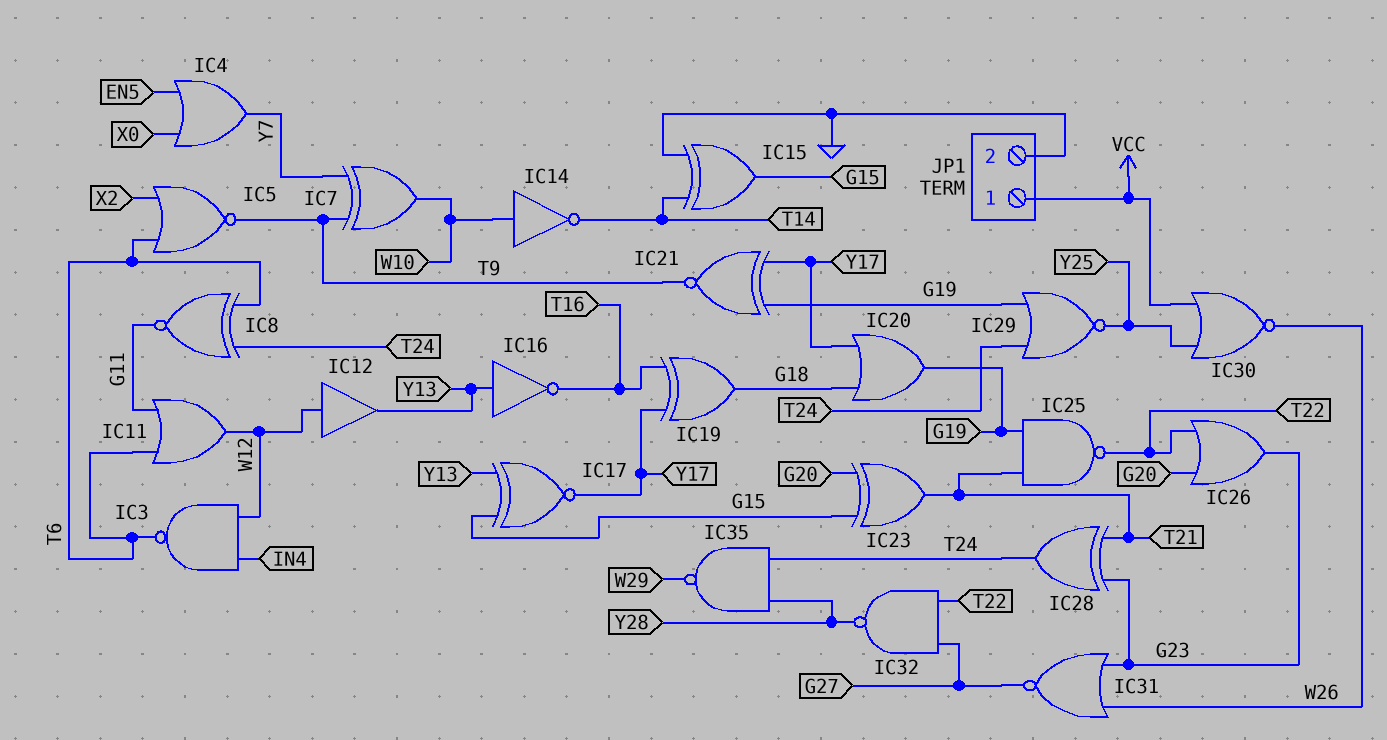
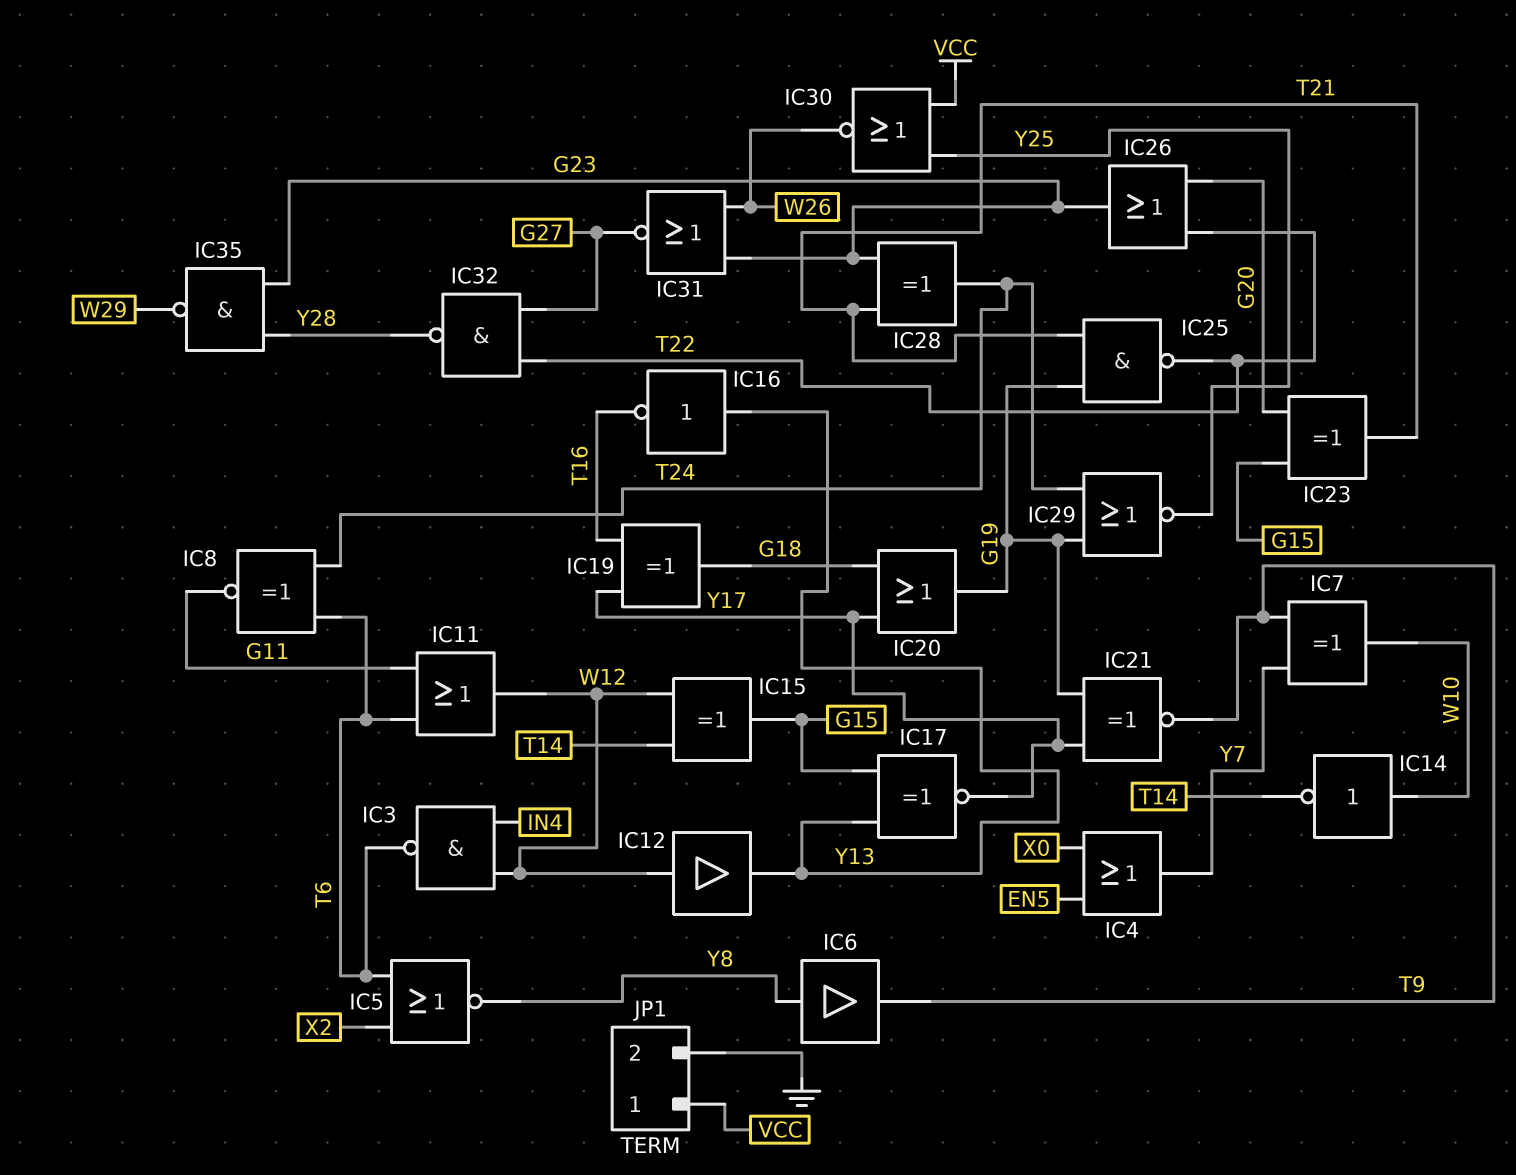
IC5: NOR (in T6, in X2, out T9) -> NOR (in T6, in X2, out Y8)
IC6: none -> buffer (in Y8, out T9)
IC15: XOR (in GND, in T14, out G15) -> XOR (in T14, in W12, out G15)
IC35: NAND (in T24, in Y28, out W29) -> NAND (in G23, in Y28, out W29)

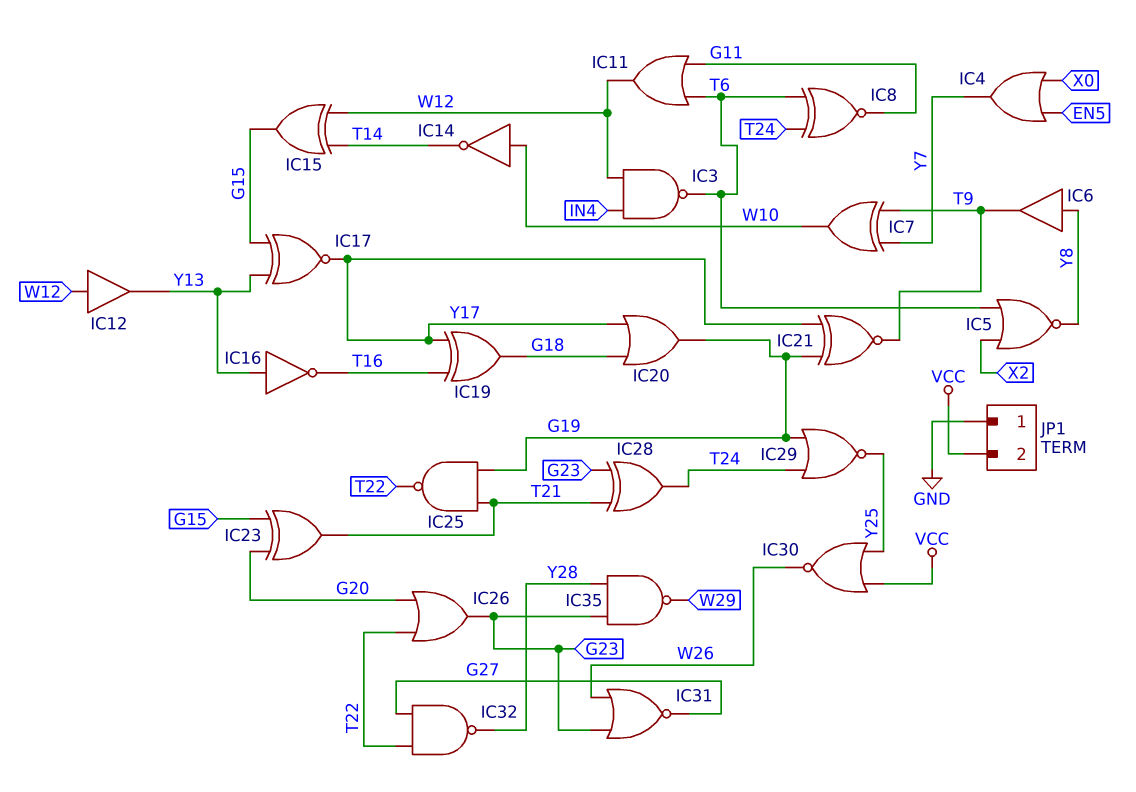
JP1 pin 1: VCC -> GND
JP1 pin 2: GND -> VCC

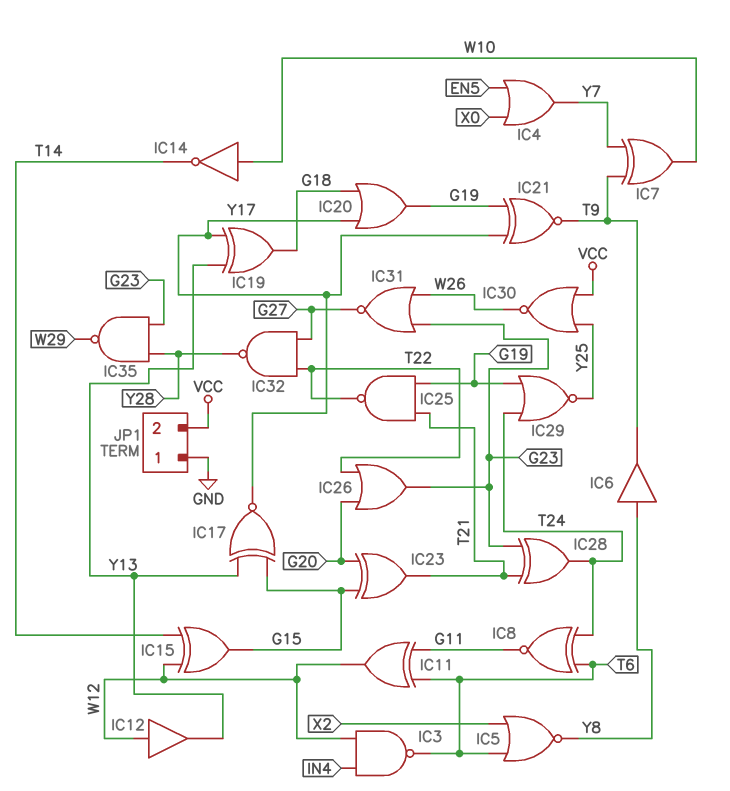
IC11: OR (in G11, in T6, out W12) -> XOR (in G11, in T6, out W12)
IC16: NOT (in Y13, out T16) -> none
IC19: XOR (in T16, in Y17, out G18) -> XOR (in Y13, in Y17, out G18)

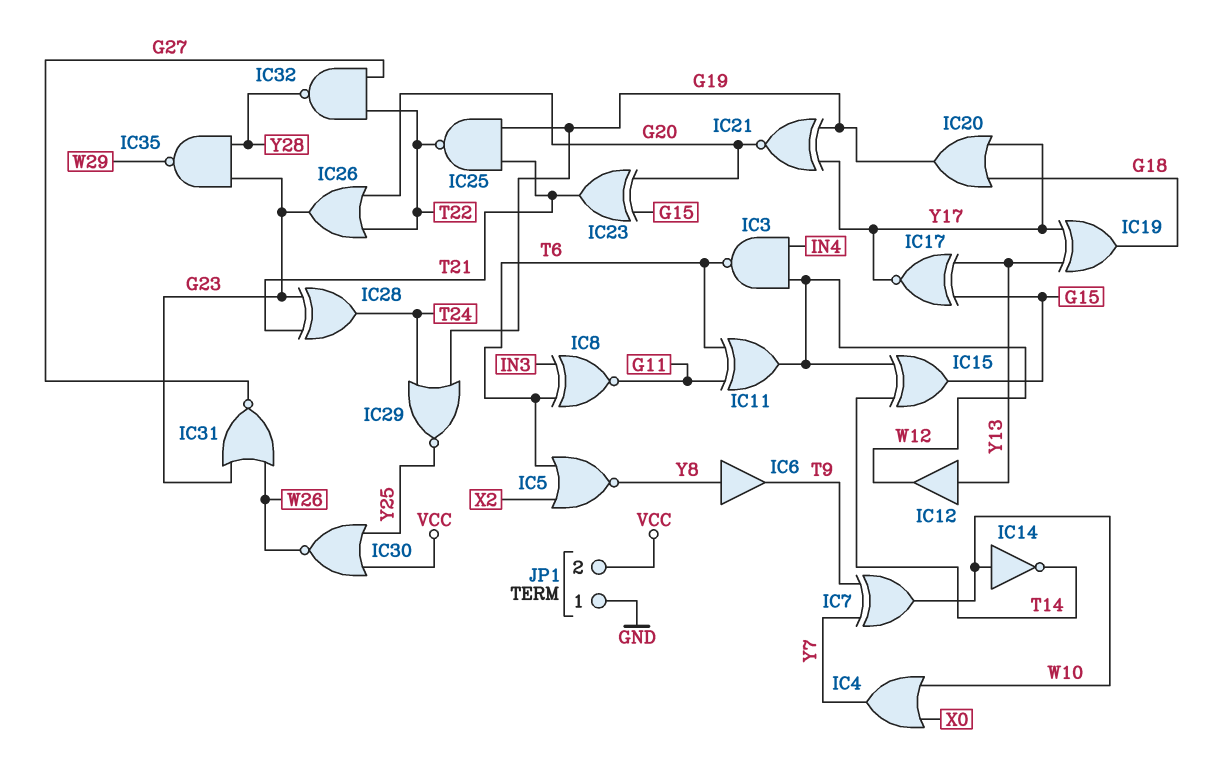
IC4: OR (in EN5, in X0, out Y7) -> OR (in W10, in X0, out Y7)
IC8: XNOR (in T6, in T24, out G11) -> XNOR (in IN3, in T6, out G11)
IC12: buffer (in W12, out Y13) -> buffer (in Y13, out W12)
IC21: XNOR (in G19, in Y17, out T9) -> XNOR (in G19, in Y17, out G20)

